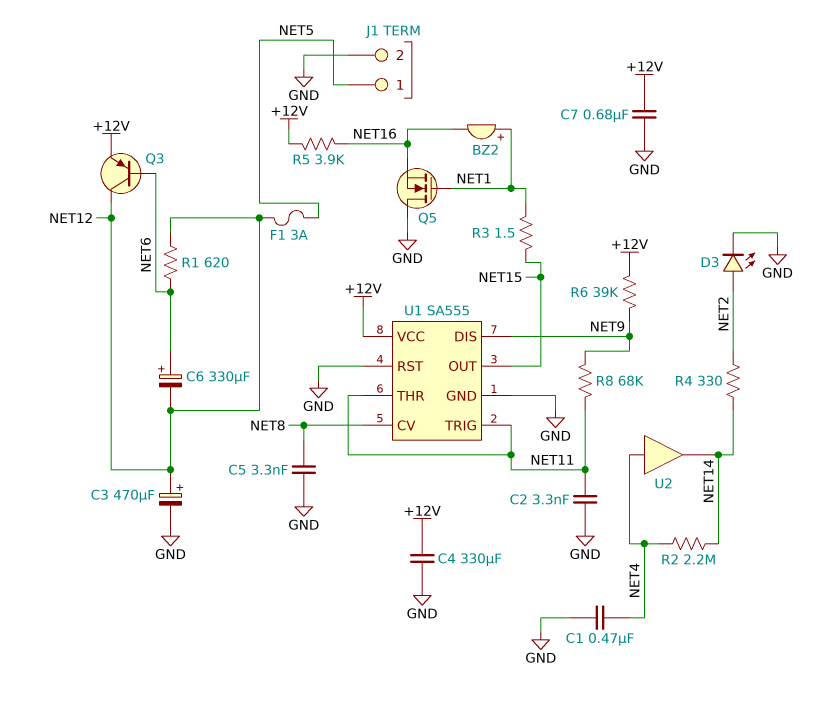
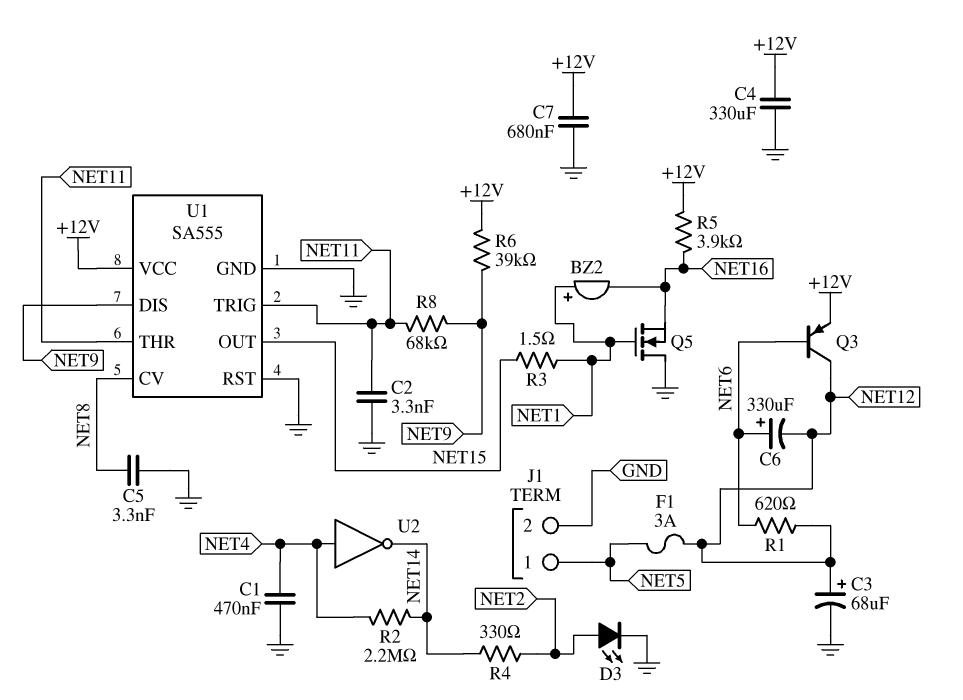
C3: 470uF (plus NET12, minus GND) -> 68uF (plus NET12, minus GND)
U2: buffer (in NET4, out NET14) -> NOT (in NET4, out NET14)

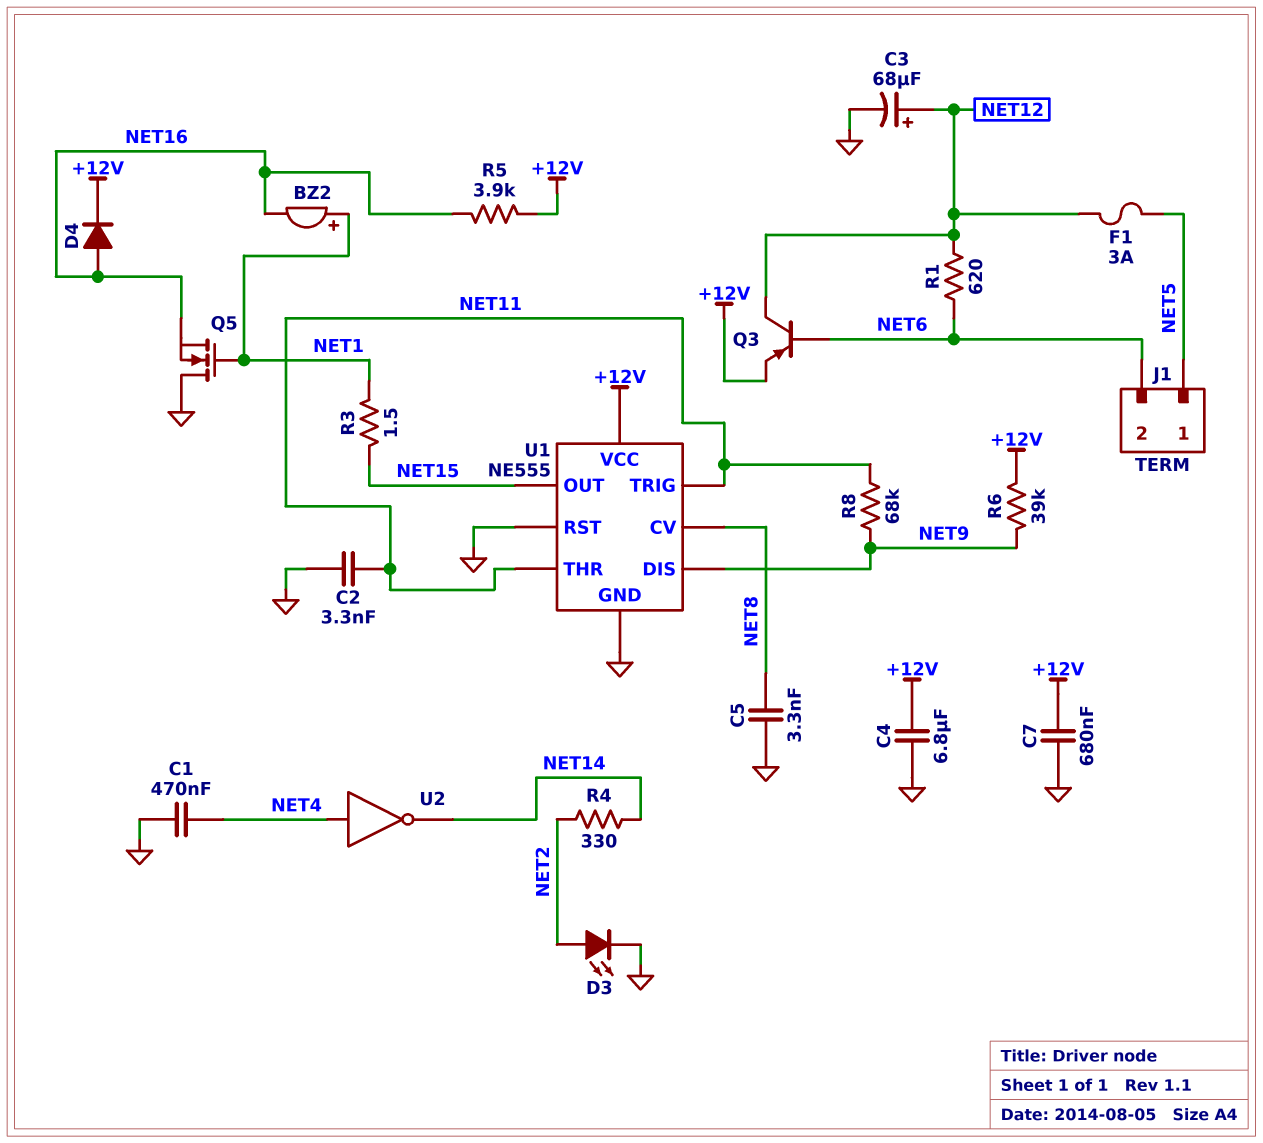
C4: 330uF (+12V, GND) -> 6.8uF (+12V, GND)
C6: 330uF (plus NET6, minus NET12) -> none
D4: none -> diode (A NET16, K +12V)
J1 pin 2: GND -> NET6
R2: 2.2M (NET4, NET14) -> none
U1: SA555 -> NE555

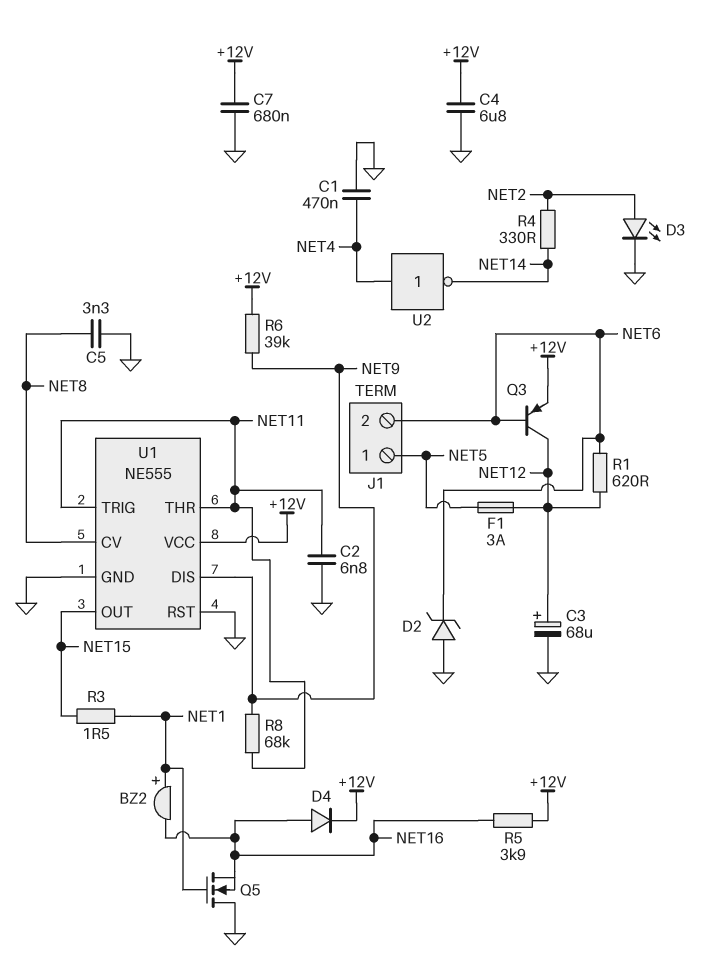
C2: 3.3nF (GND, NET11) -> 6.8nF (GND, NET11)
D2: none -> zener (A GND, K NET6)

